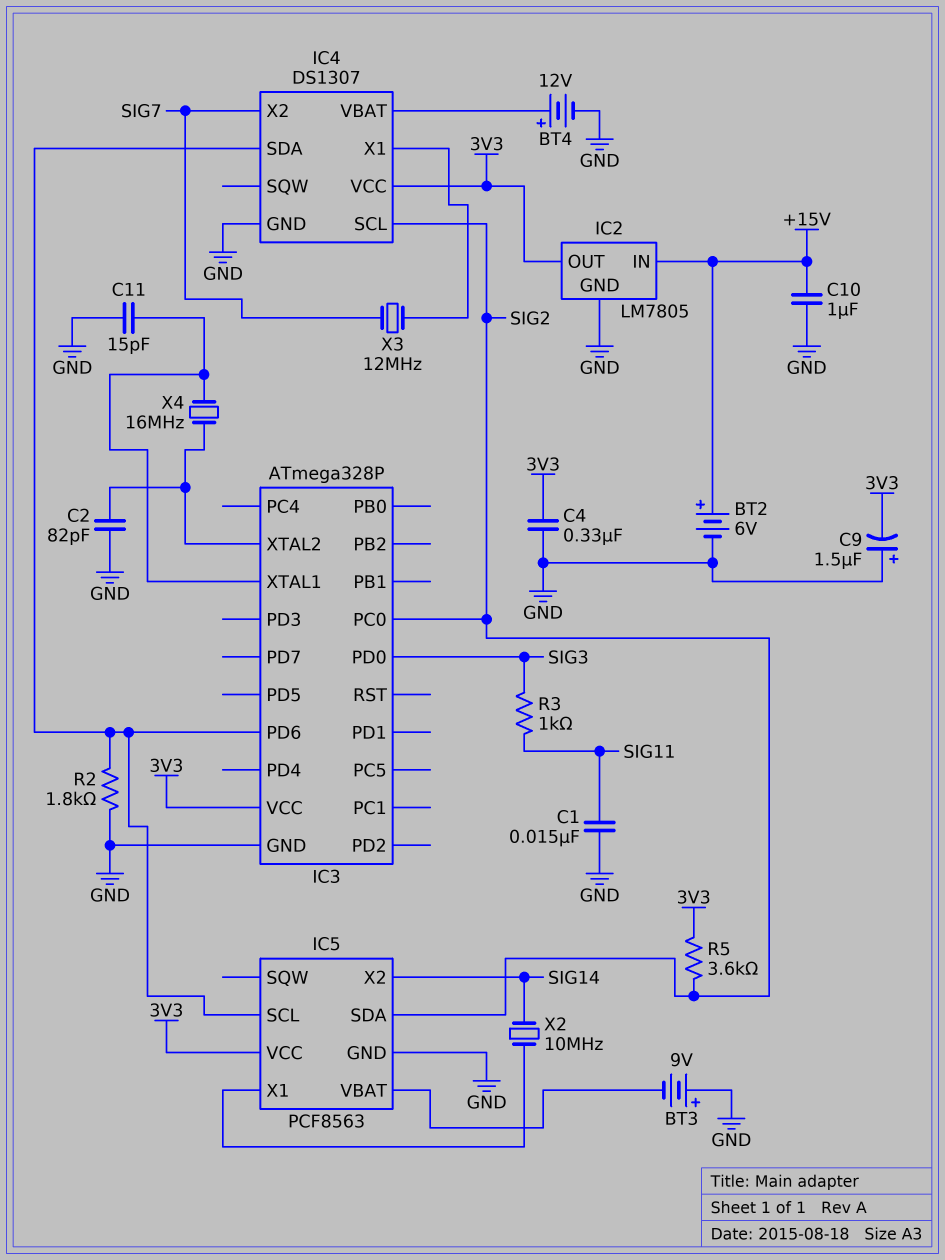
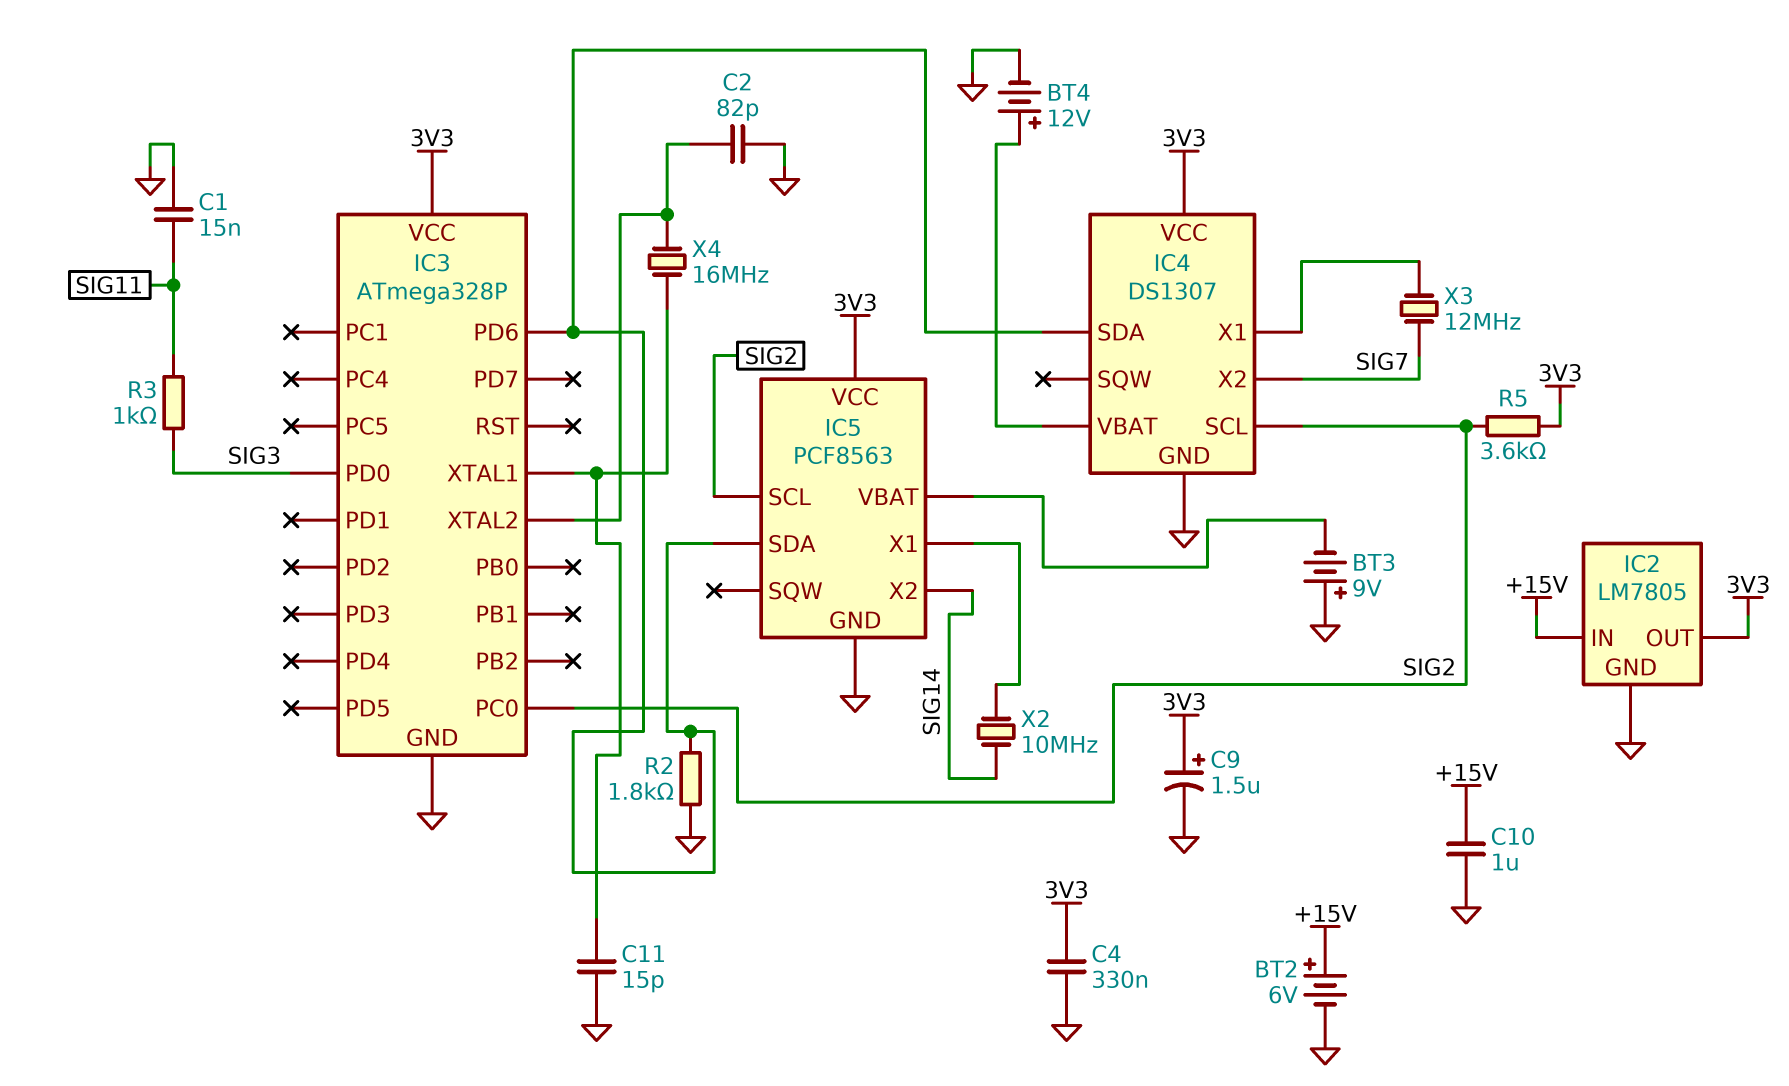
C9: 1.5uF (plus GND, minus 3V3) -> 1.5uF (plus 3V3, minus GND)
IC5 pin SCL: IC3/PD6 -> SIG2
IC5 pin SDA: SIG2 -> IC3/PD6

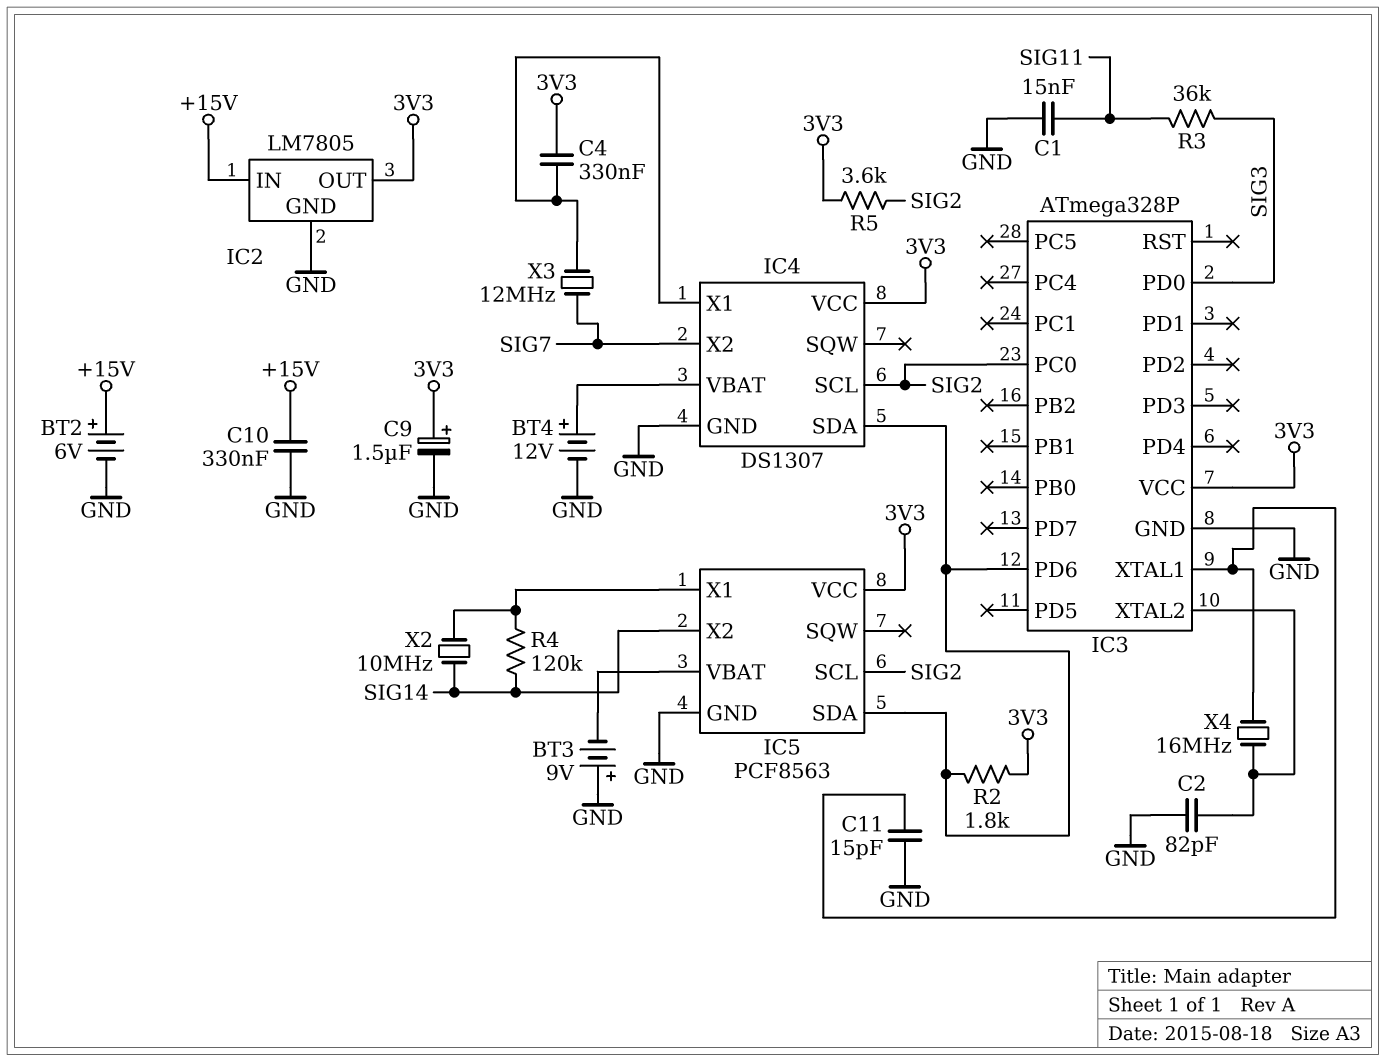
C4: 330nF (3V3, GND) -> 330nF (3V3, IC4/X1)
C10: 1uF (+15V, GND) -> 330nF (+15V, GND)
R2: 1.8k (GND, IC3/PD6) -> 1.8k (3V3, IC3/PD6)
R3: 1k (SIG3, SIG11) -> 36k (SIG3, SIG11)
R4: none -> 120k (IC5/X1, SIG14)

